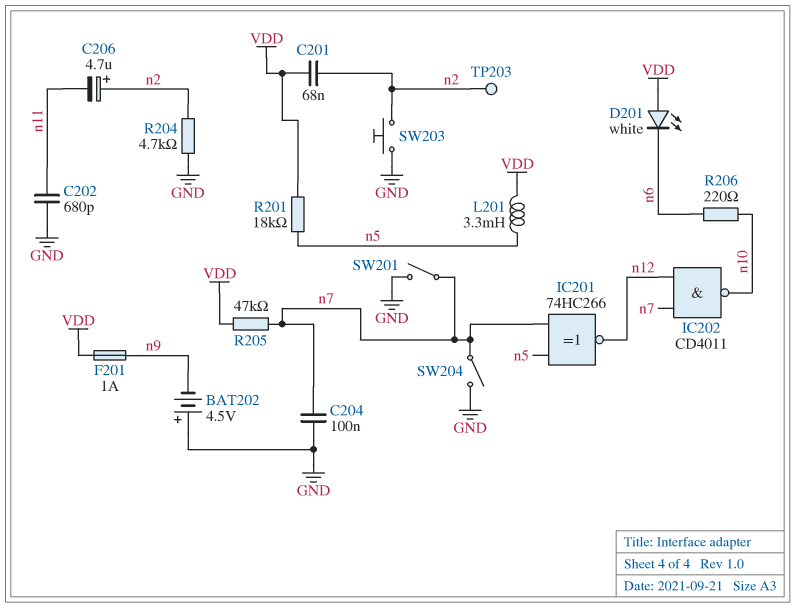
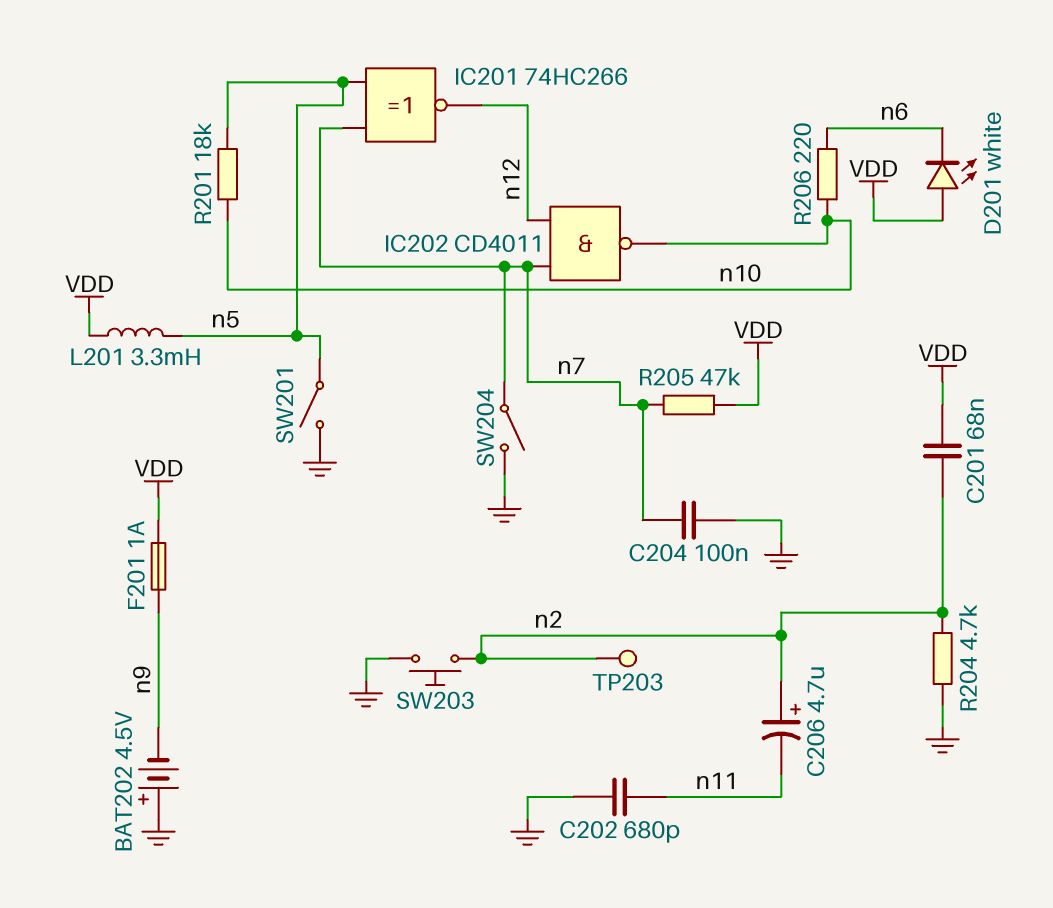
R201: 18k (VDD, n5) -> 18k (n5, n10)
SW201: switch (GND, n7) -> switch (GND, n5)

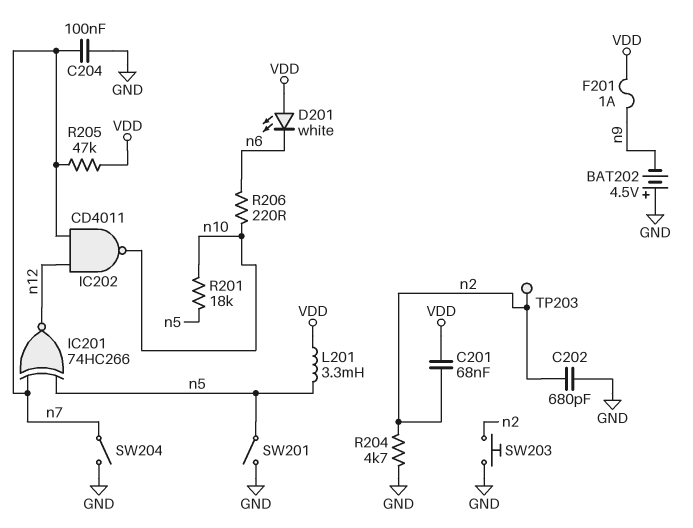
C202: 680pF (GND, n11) -> 680pF (GND, n2)
C206: 4.7uF (plus n2, minus n11) -> none

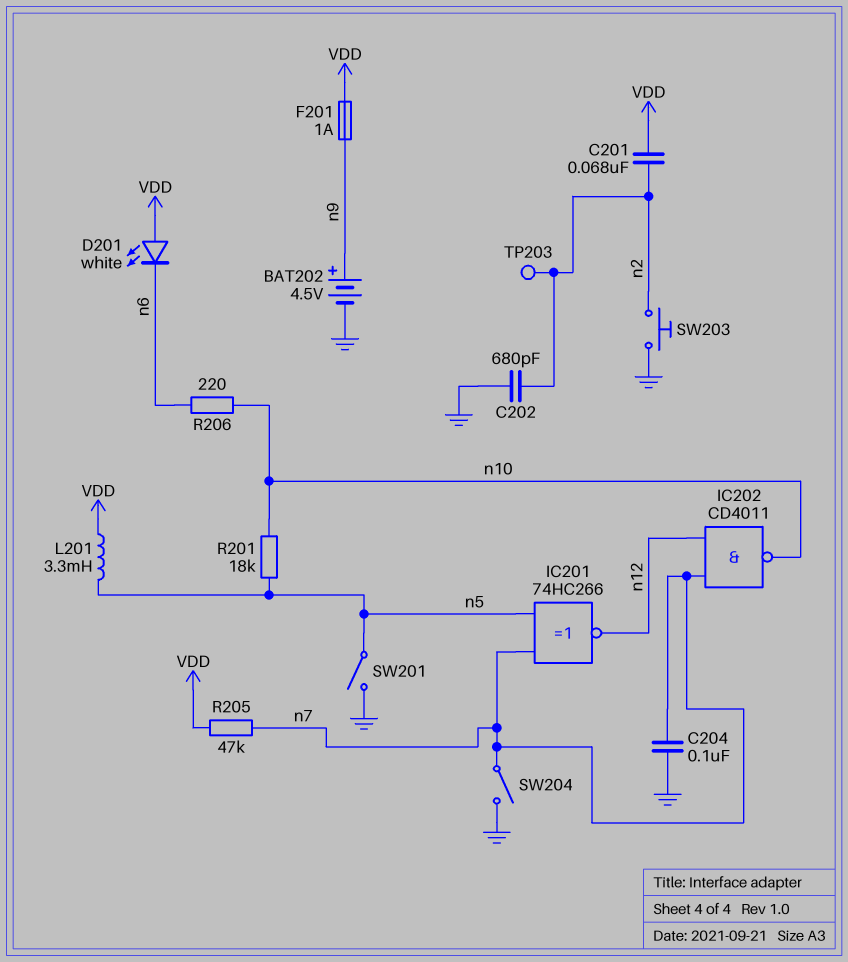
BAT202: 4.5V (plus GND, minus n9) -> 4.5V (plus n9, minus GND)
R204: 4.7k (GND, n2) -> none

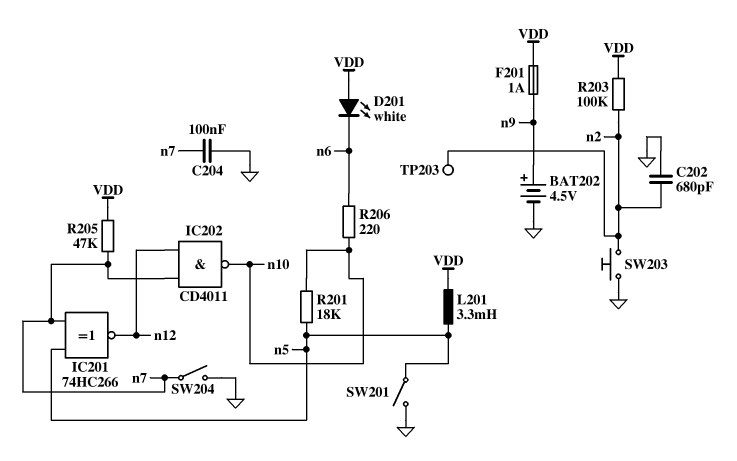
C201: 68nF (VDD, n2) -> none
R203: none -> 100k (VDD, n2)

